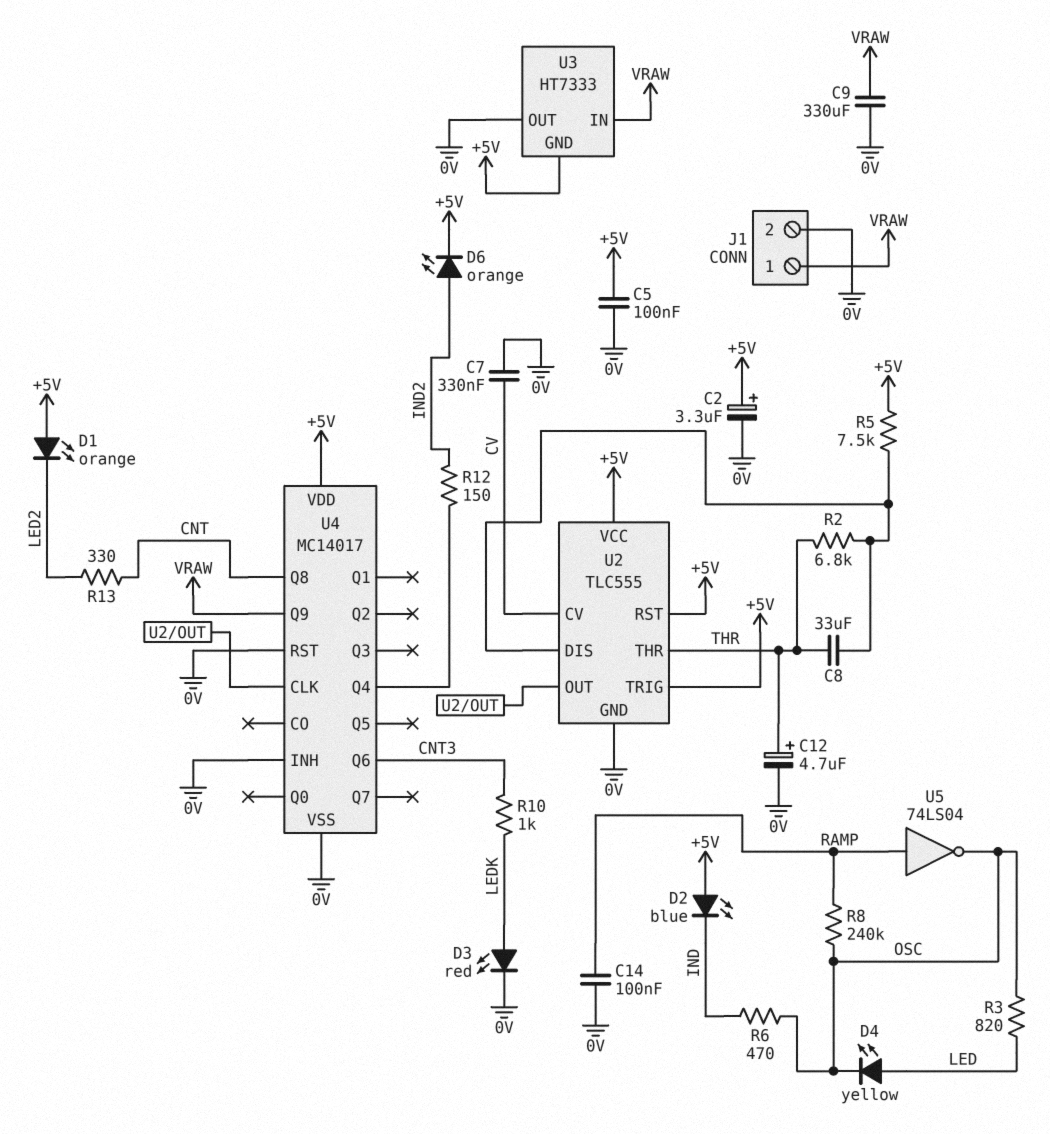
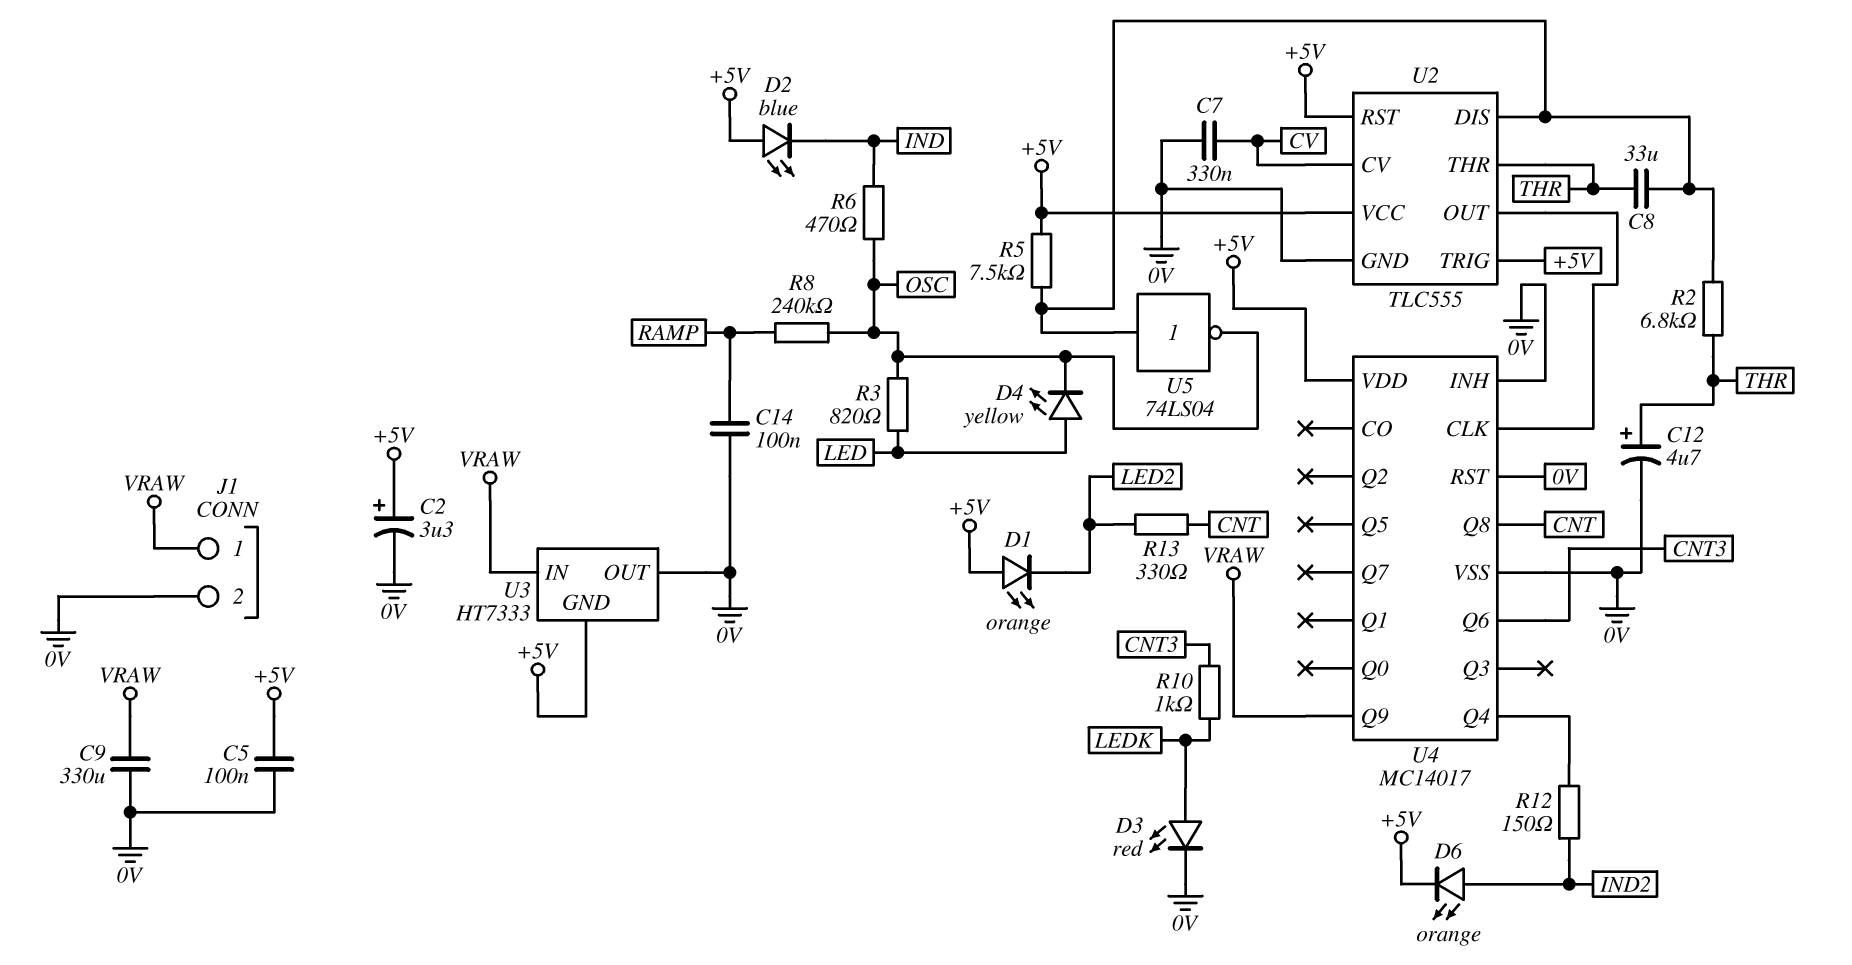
U5: NOT 74LS04 (in RAMP, out OSC) -> NOT 74LS04 (in U2/DIS, out OSC)

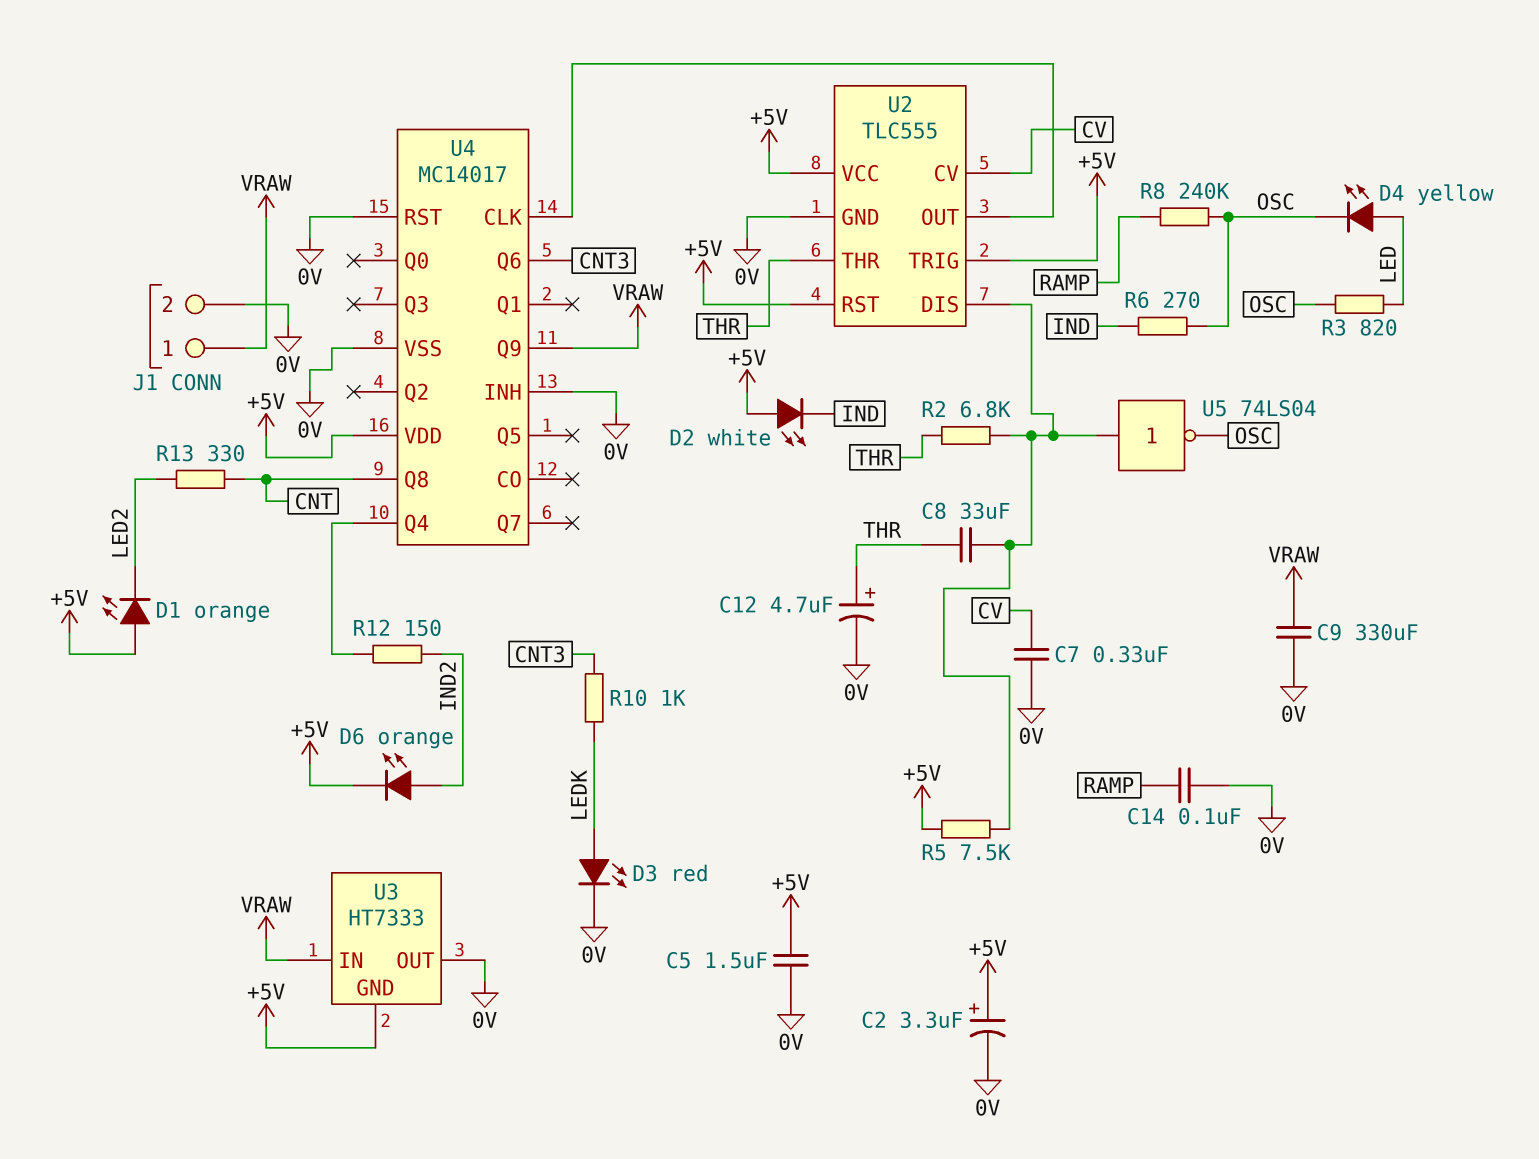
C5: 100nF (+5V, 0V) -> 1.5uF (+5V, 0V)
D2: LED blue (A +5V, K IND) -> LED white (A +5V, K IND)
R6: 470 (IND, OSC) -> 270 (IND, OSC)

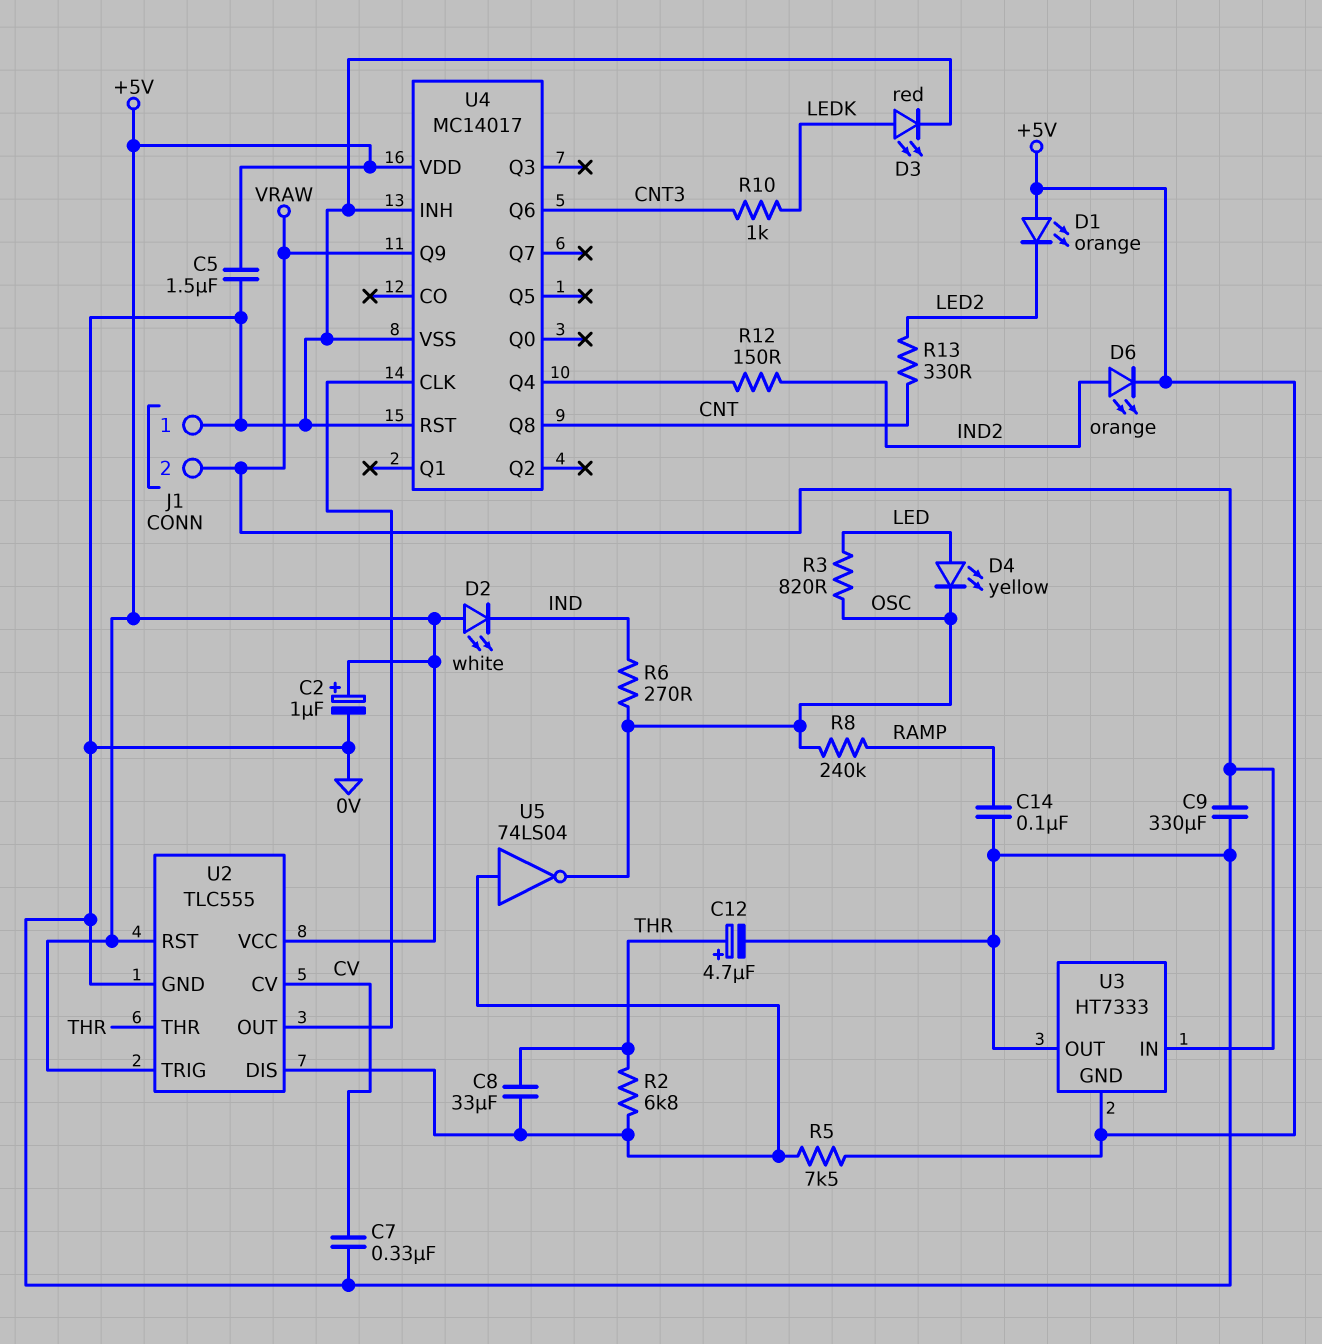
C2: 3.3uF (plus +5V, minus 0V) -> 1uF (plus +5V, minus 0V)
J1 pin 1: VRAW -> 0V
J1 pin 2: 0V -> VRAW

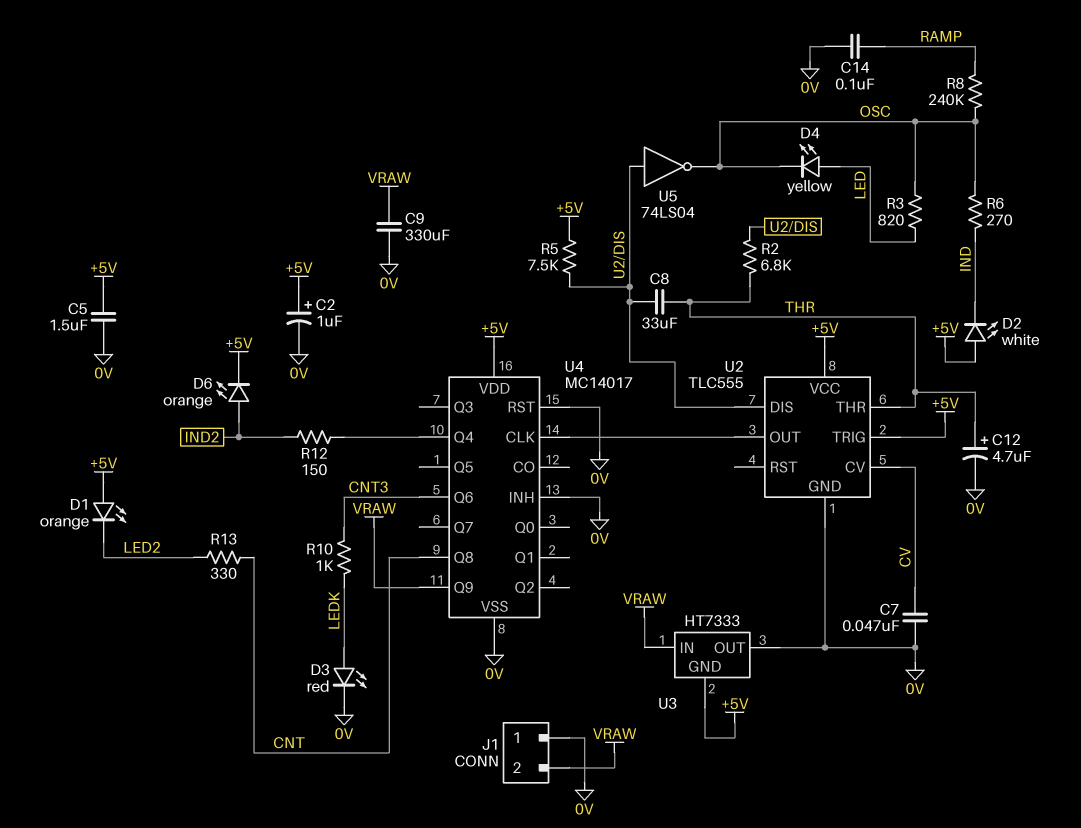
C7: 330nF (0V, CV) -> 47nF (0V, CV)
U2 pin RST: +5V -> none

